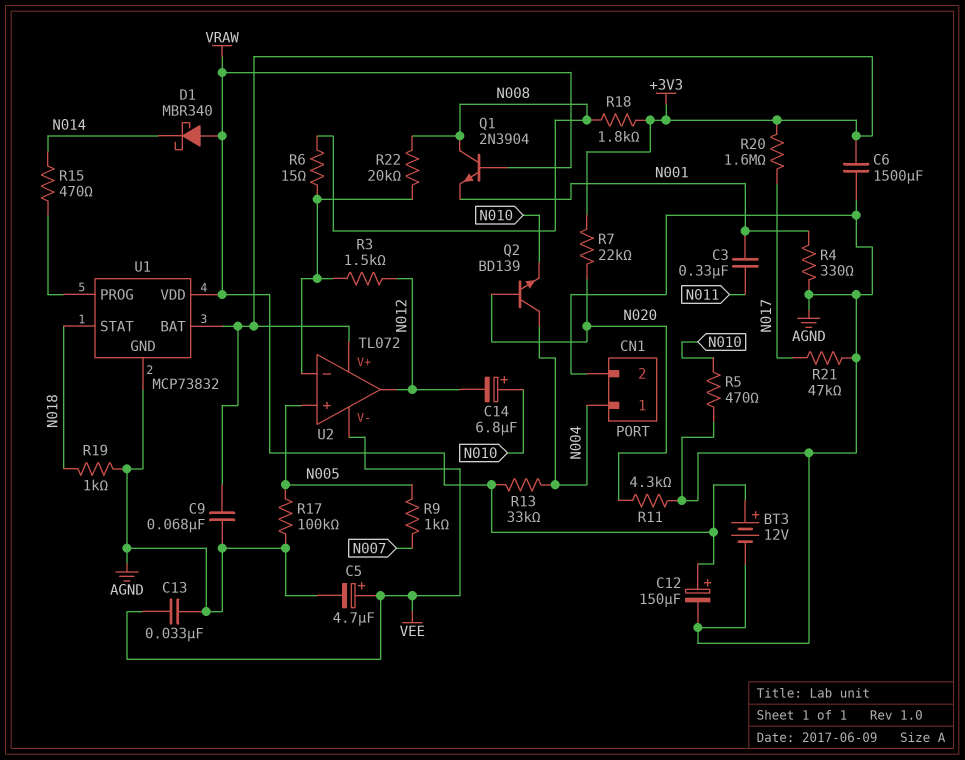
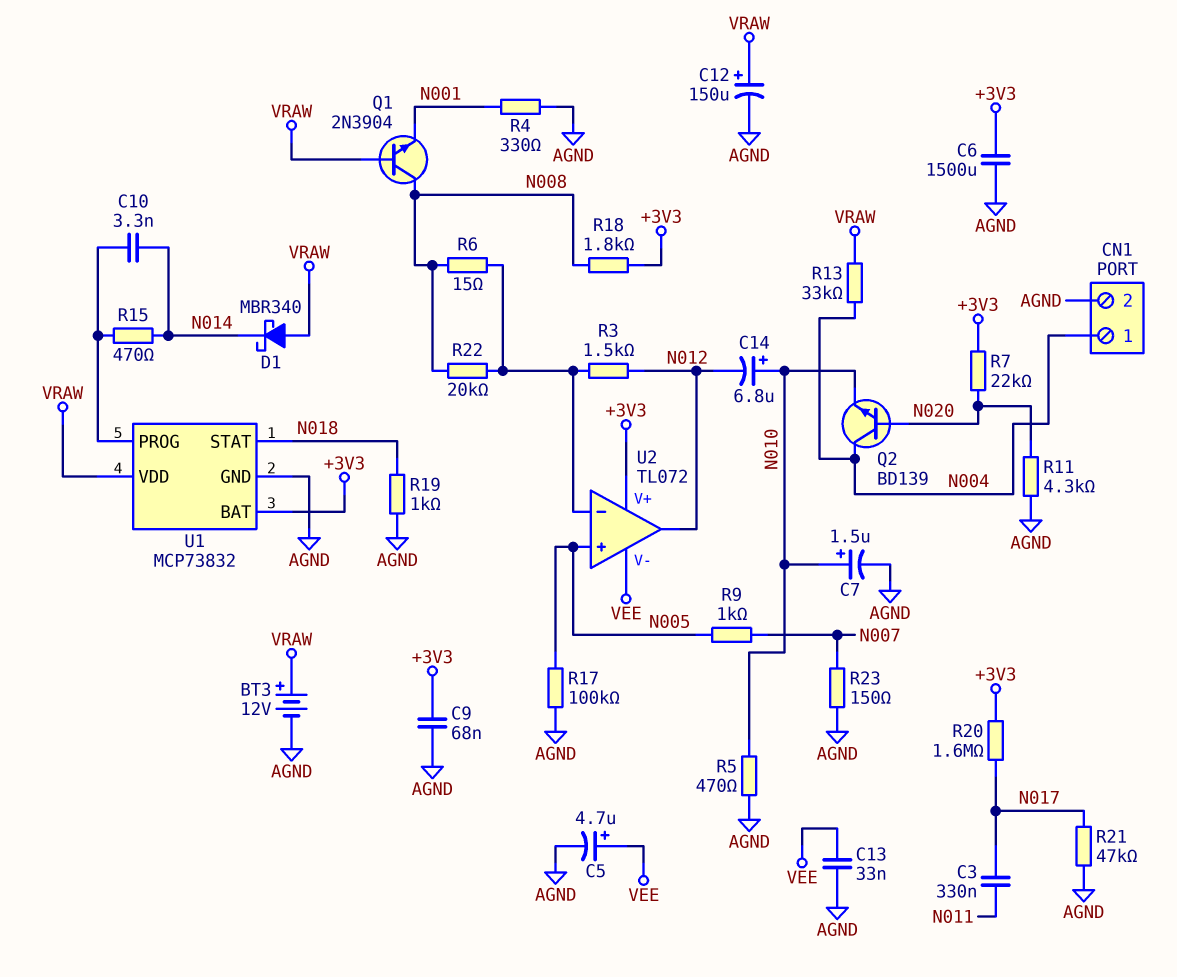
C3: 330nF (N001, N011) -> 330nF (N011, N017)
C7: none -> 1.5uF (plus N010, minus AGND)
C10: none -> 3.3nF (N014, U1/PROG)
R23: none -> 150 (AGND, N007)

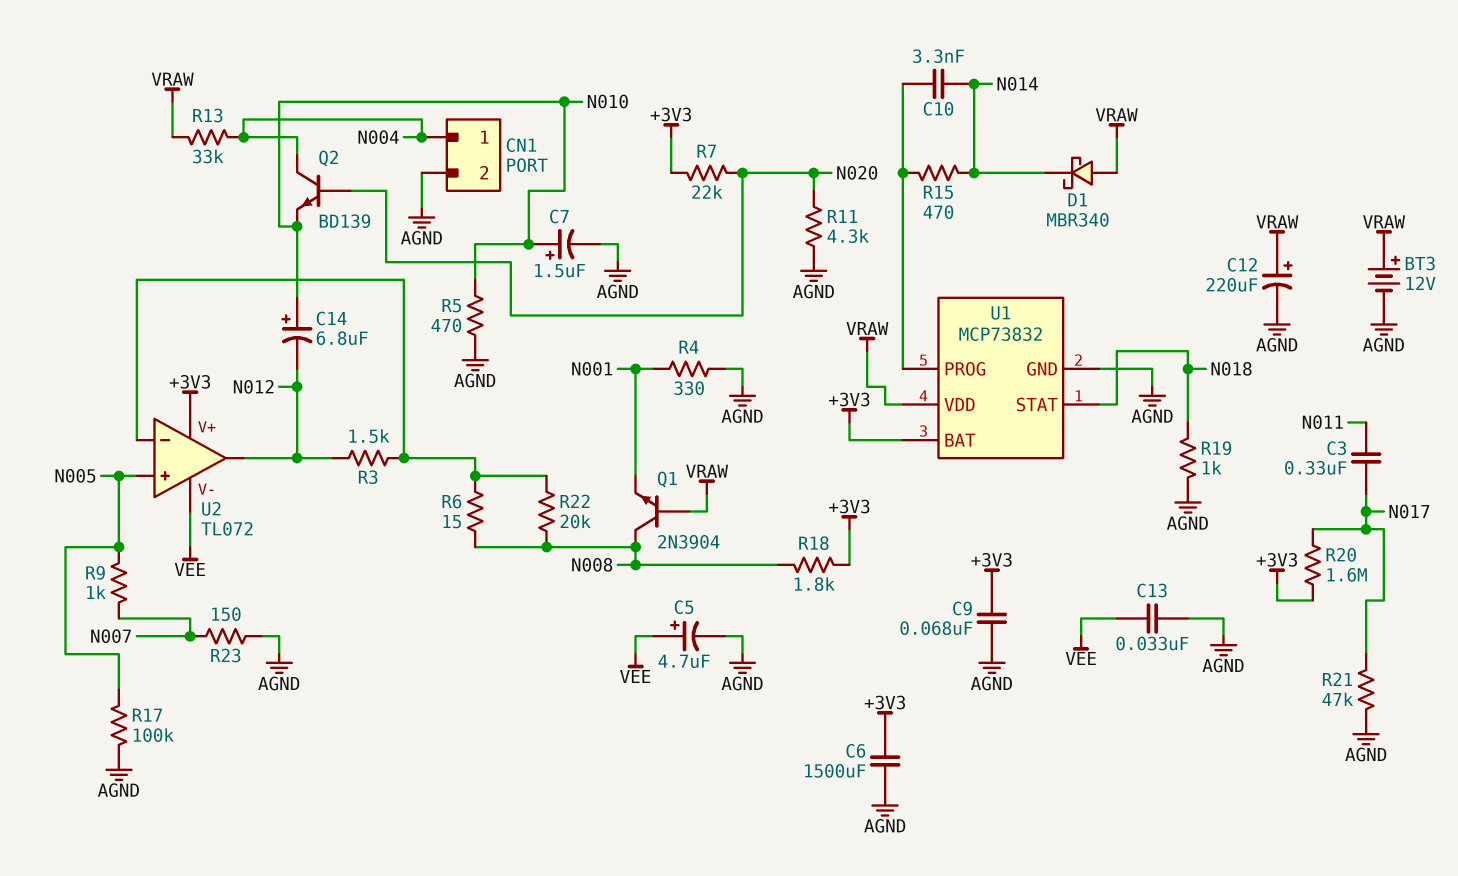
C12: 150uF (plus VRAW, minus AGND) -> 220uF (plus VRAW, minus AGND)

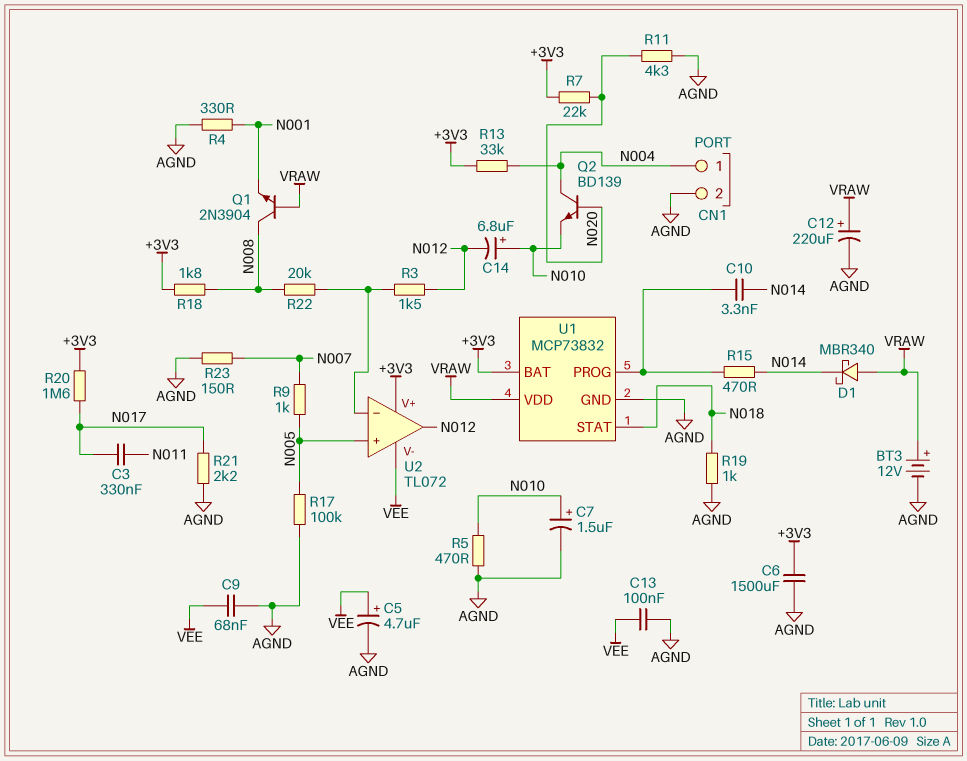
C9: 68nF (+3V3, AGND) -> 68nF (AGND, VEE)
C13: 33nF (AGND, VEE) -> 100nF (AGND, VEE)
R6: 15 (N008, U2/in-) -> none
R13: 33k (N004, VRAW) -> 33k (+3V3, N004)
R21: 47k (AGND, N017) -> 2.2k (AGND, N017)

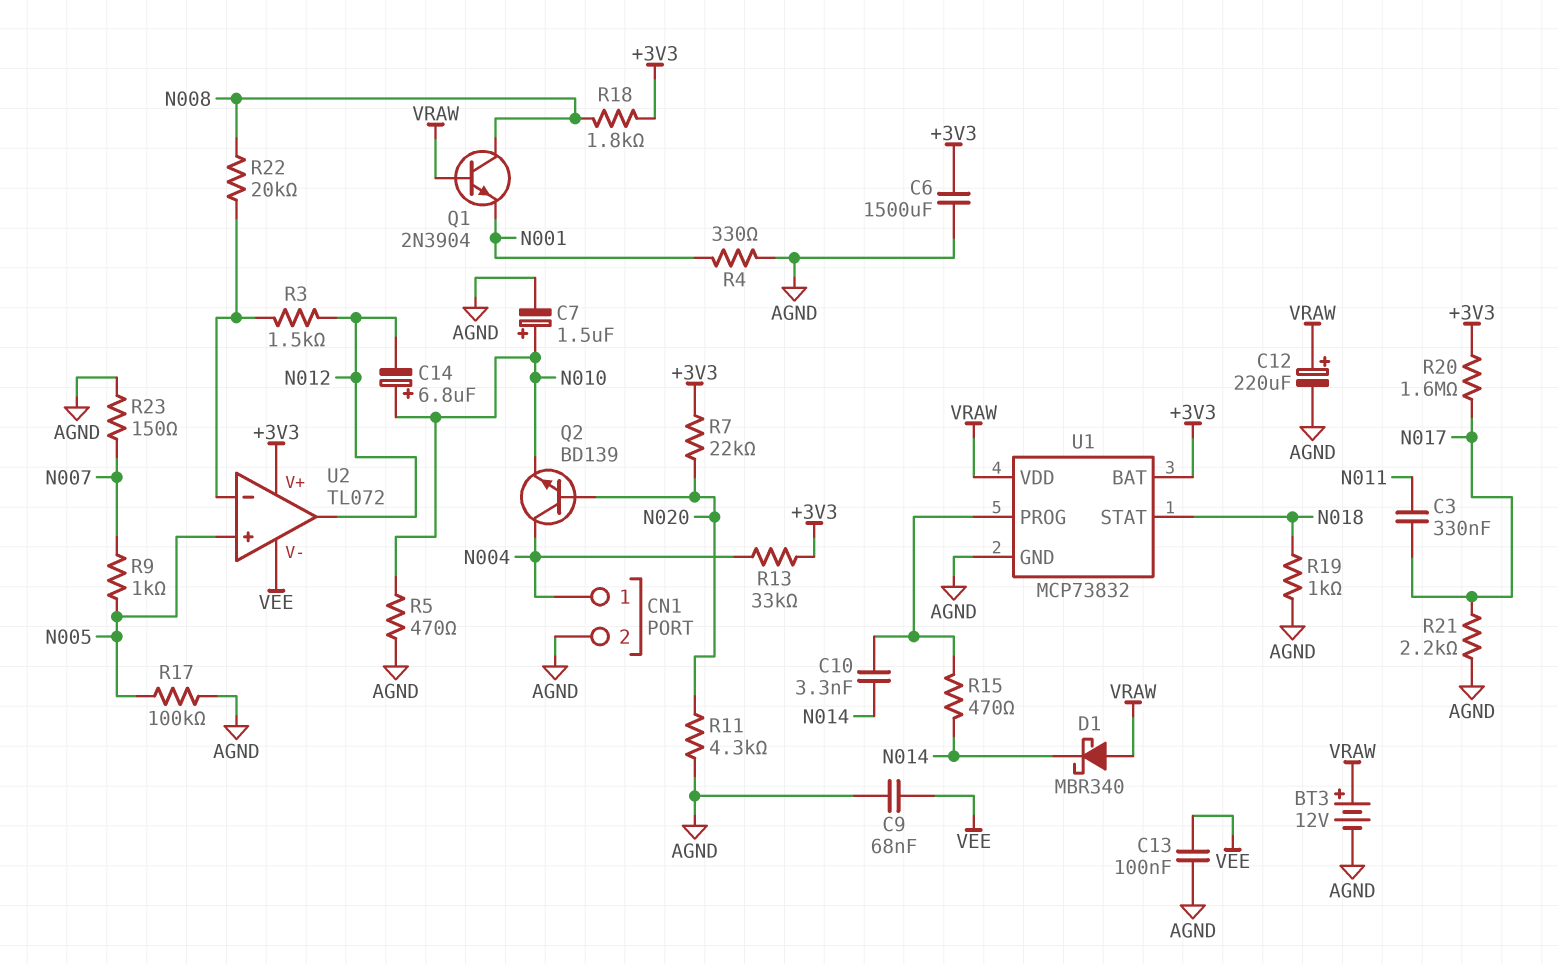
C5: 4.7uF (plus VEE, minus AGND) -> none

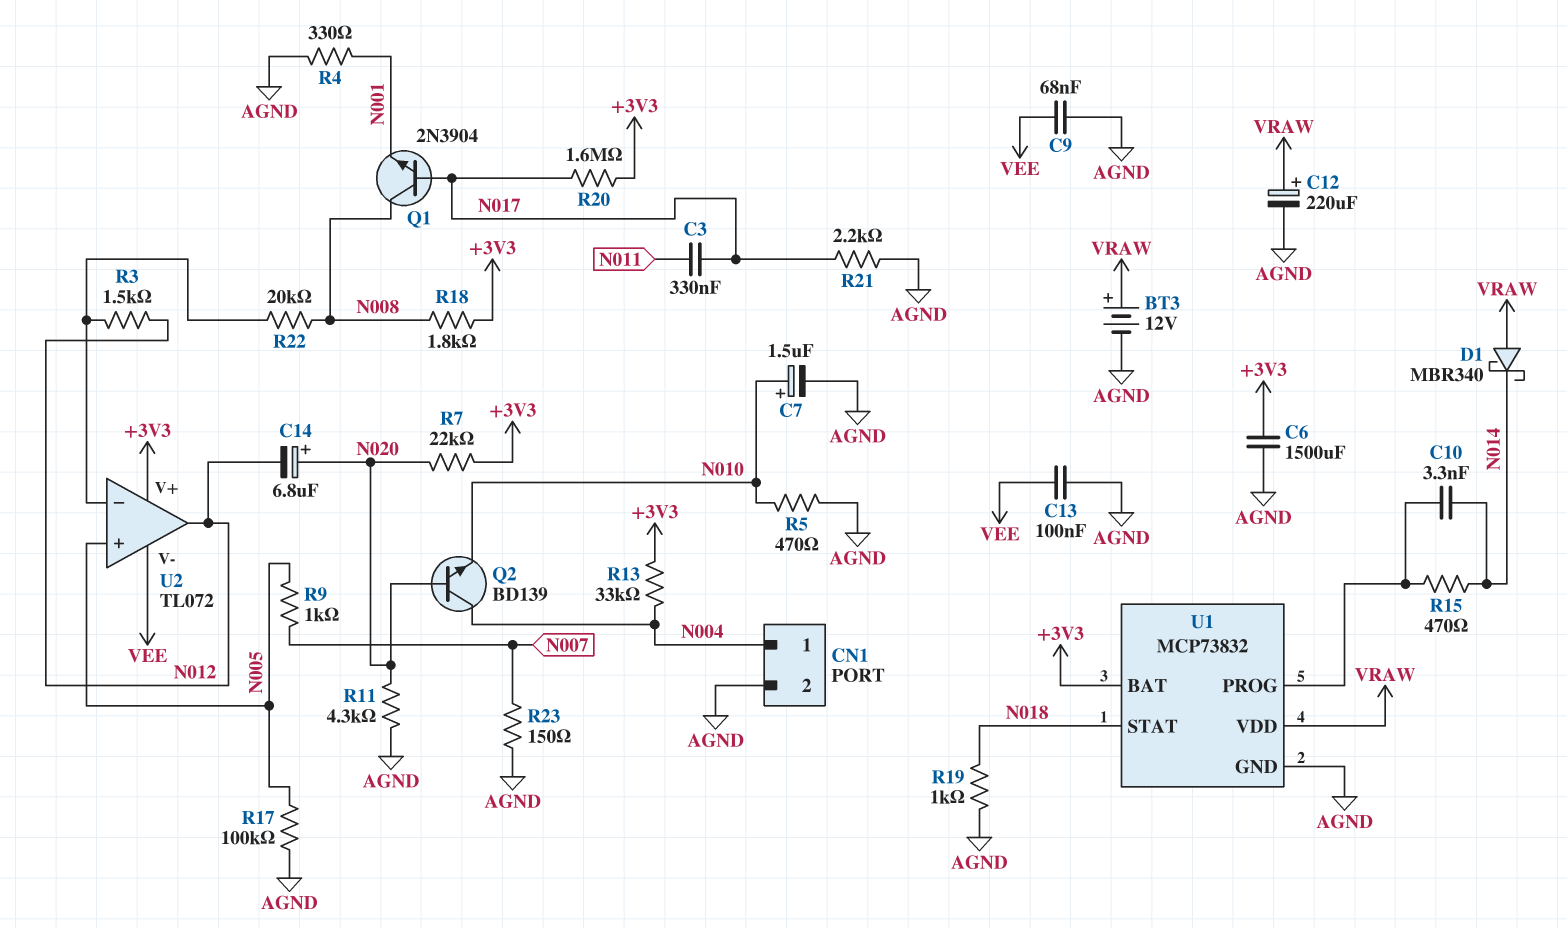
C14: 6.8uF (plus N010, minus N012) -> 6.8uF (plus N020, minus N012)
Q1: NPN 2N3904 (B VRAW, C N008, E N001) -> NPN 2N3904 (B N017, C N008, E N001)

